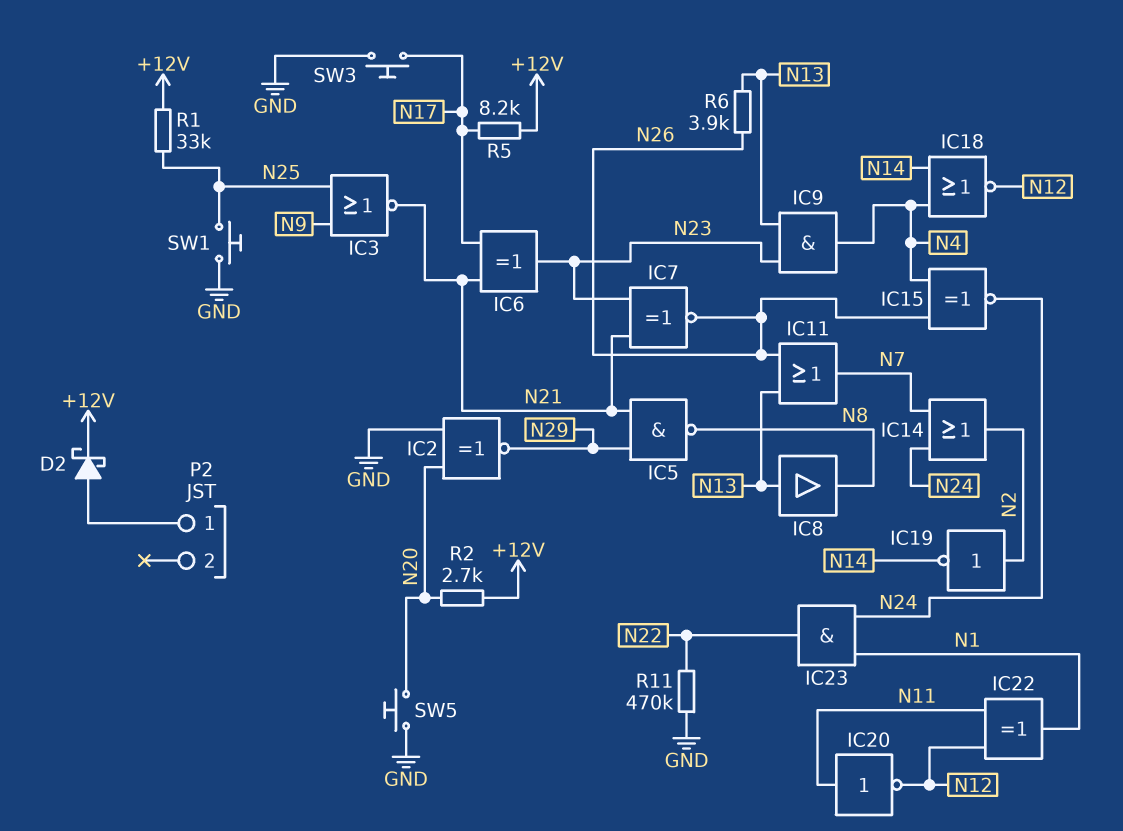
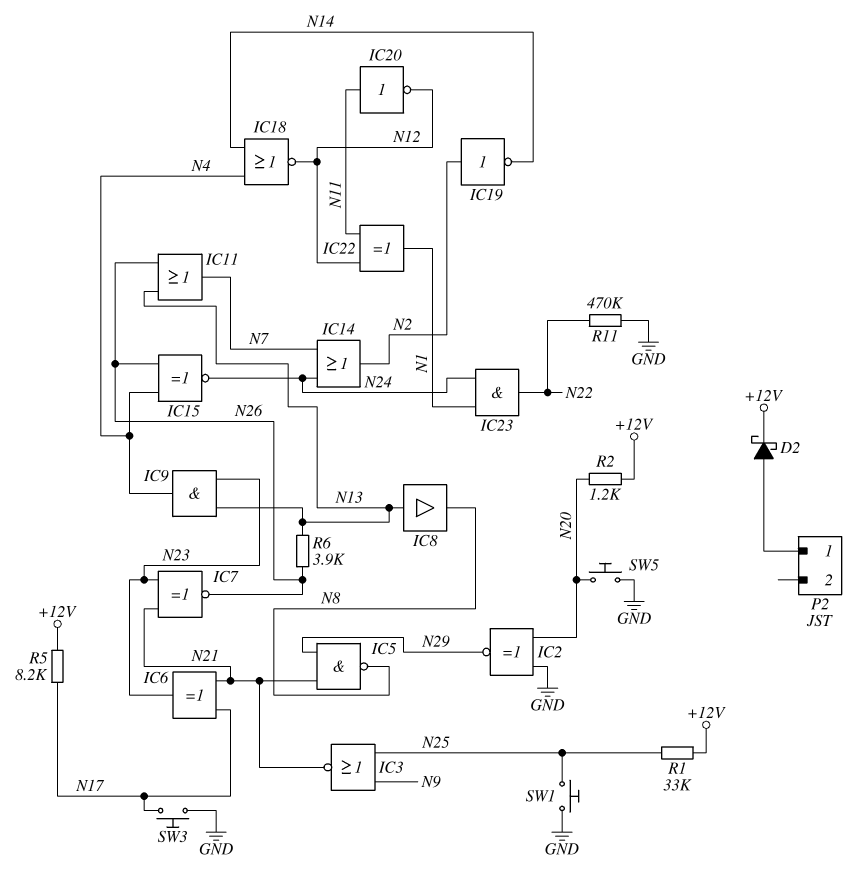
R2: 2.7k (+12V, N20) -> 1.2k (+12V, N20)

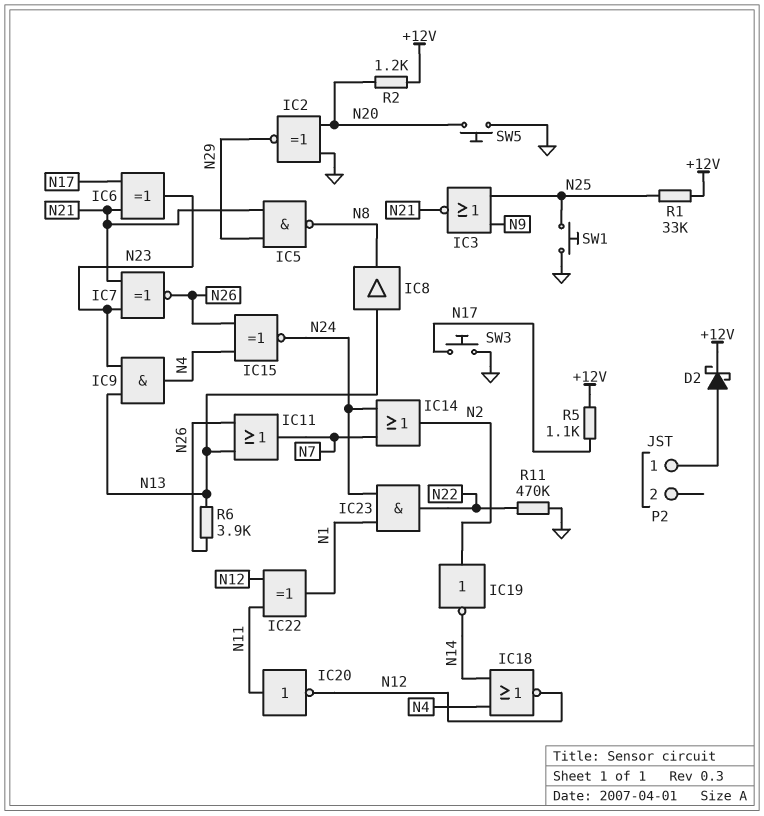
R5: 8.2k (+12V, N17) -> 1.1k (+12V, N17)

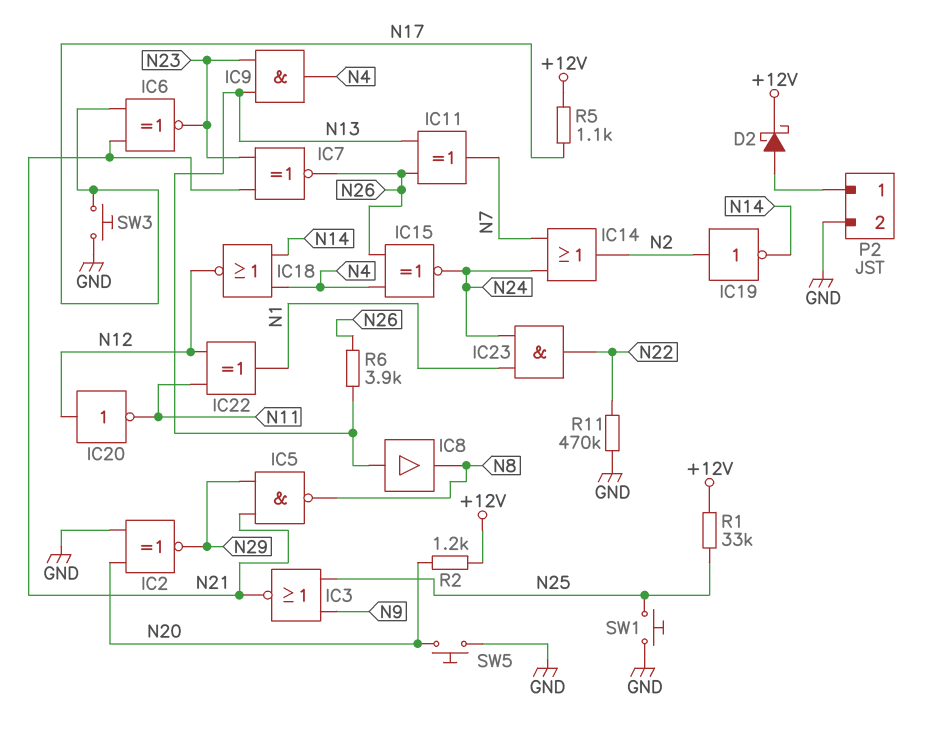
IC6: XOR (in N17, in N21, out N23) -> XNOR (in N17, in N21, out N23)
IC11: OR (in N13, in N26, out N7) -> XOR (in N13, in N26, out N7)
IC20: NOT (in N11, out N12) -> NOT (in N12, out N11)
P2 pin 2: none -> GND

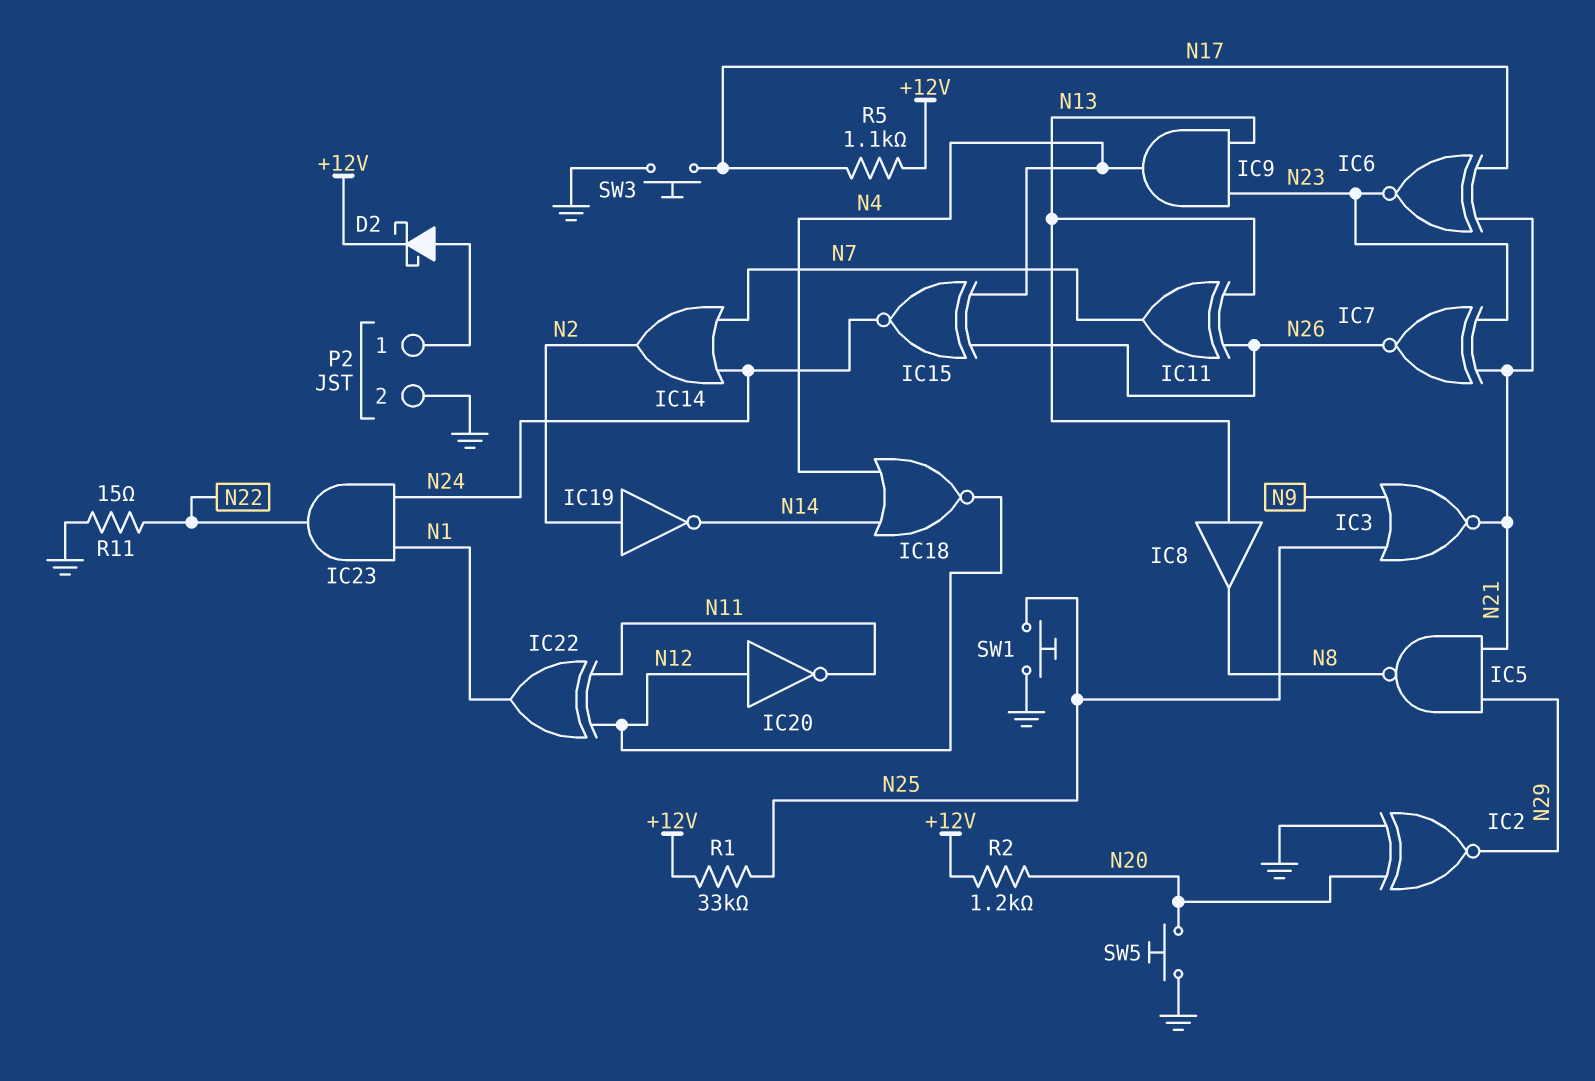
R6: 3.9k (N13, N26) -> none
R11: 470k (GND, N22) -> 15 (GND, N22)

